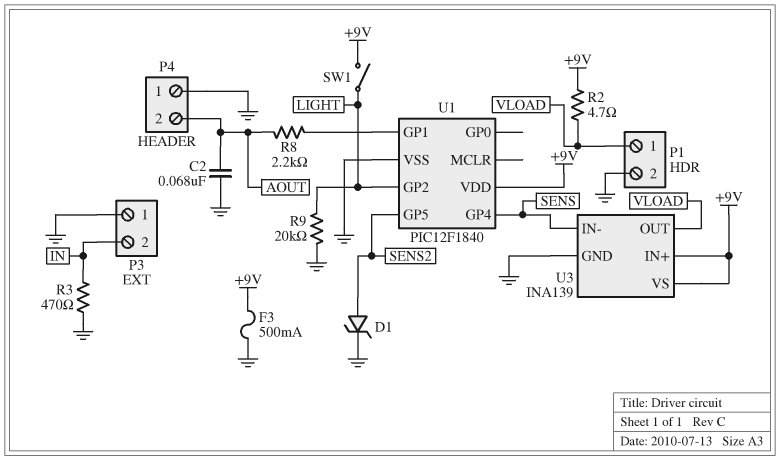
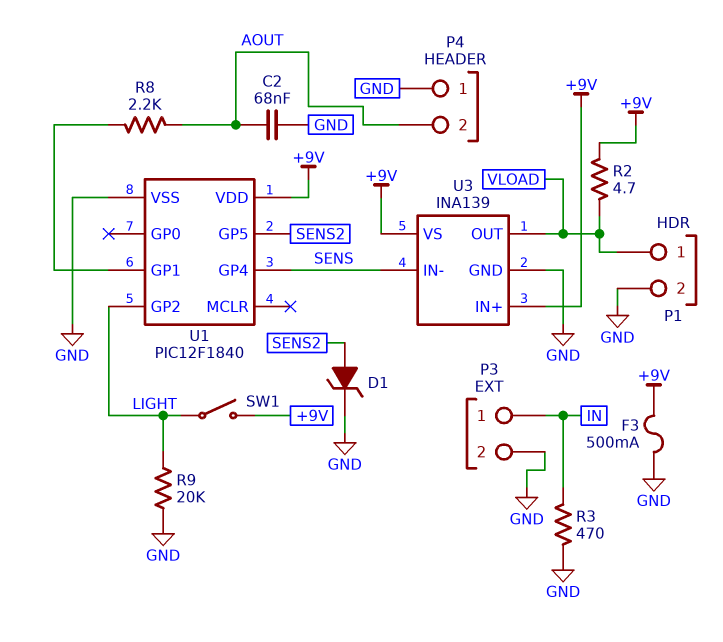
P3 pin 1: GND -> IN
P3 pin 2: IN -> GND

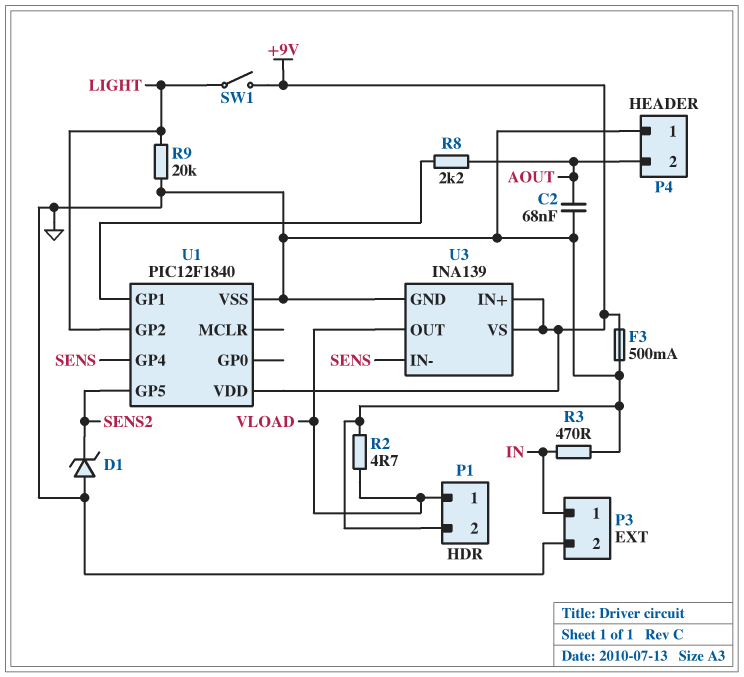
D1: zener (A SENS2, K GND) -> zener (A GND, K SENS2)
R2: 4.7 (+9V, VLOAD) -> 4.7 (GND, VLOAD)

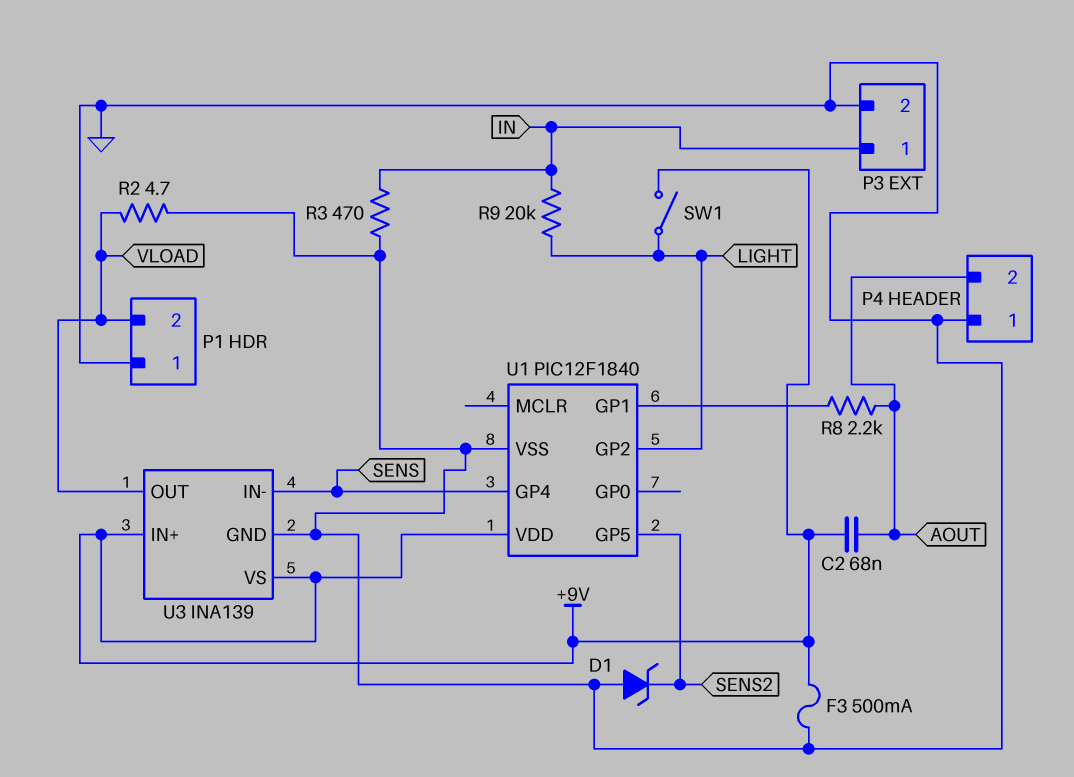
C2: 68nF (AOUT, GND) -> 68nF (+9V, AOUT)
P1 pin 1: VLOAD -> GND
P1 pin 2: GND -> VLOAD
R9: 20k (GND, LIGHT) -> 20k (IN, LIGHT)

